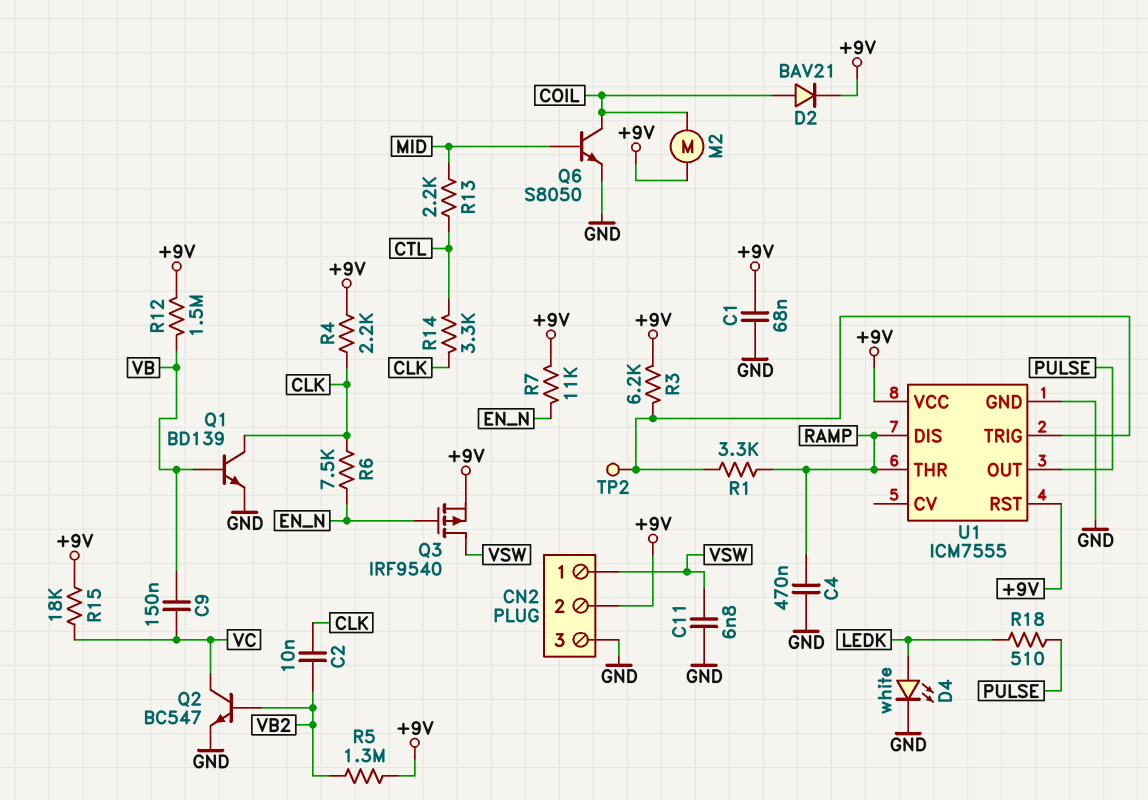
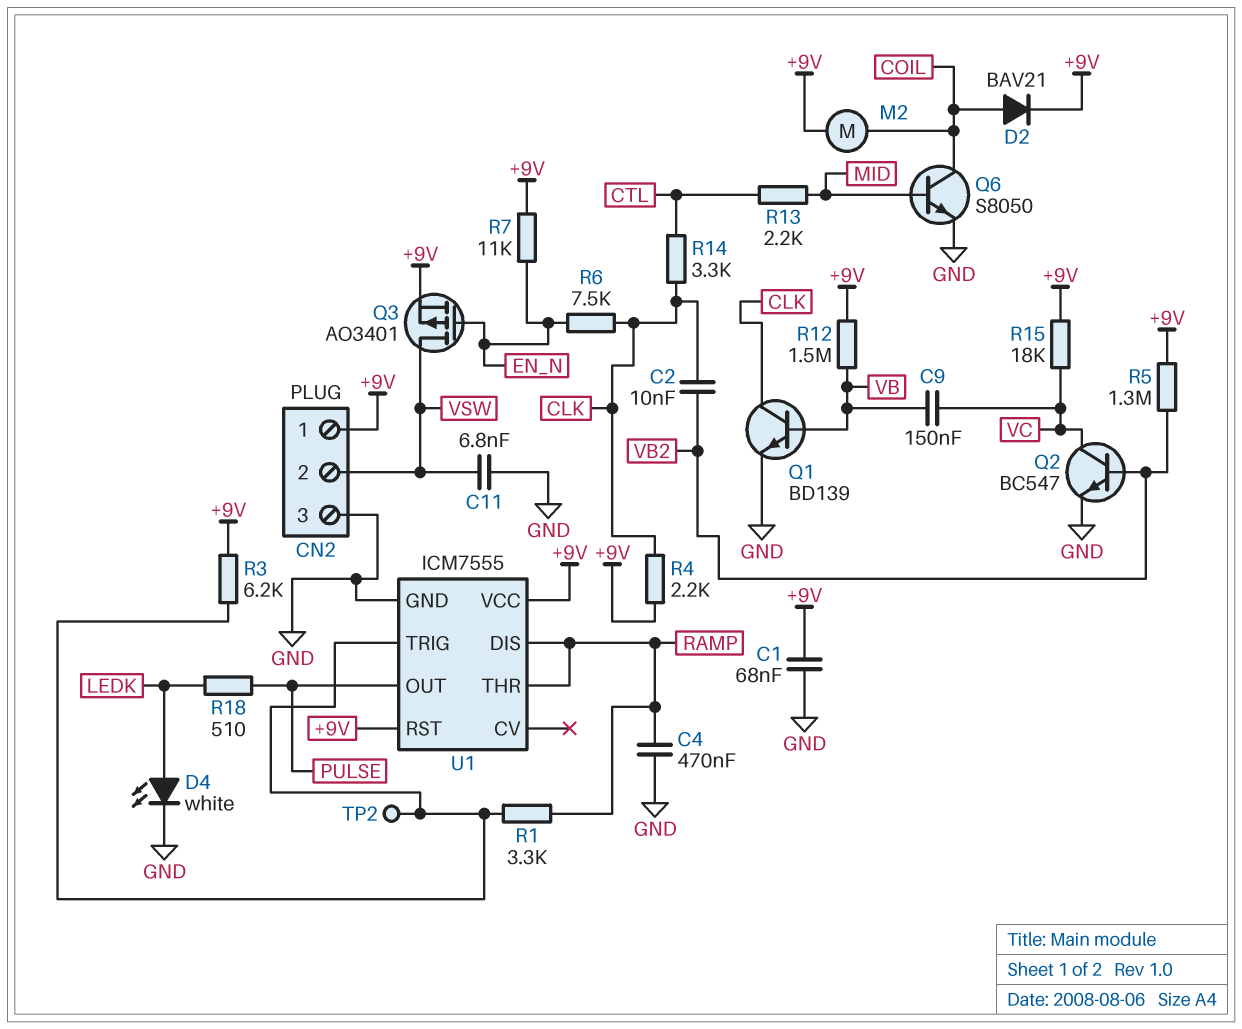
CN2 pin 1: VSW -> +9V
CN2 pin 2: +9V -> VSW
Q3: PMOS IRF9540 (G EN_N, D VSW, S +9V) -> PMOS AO3401 (G EN_N, D VSW, S +9V)

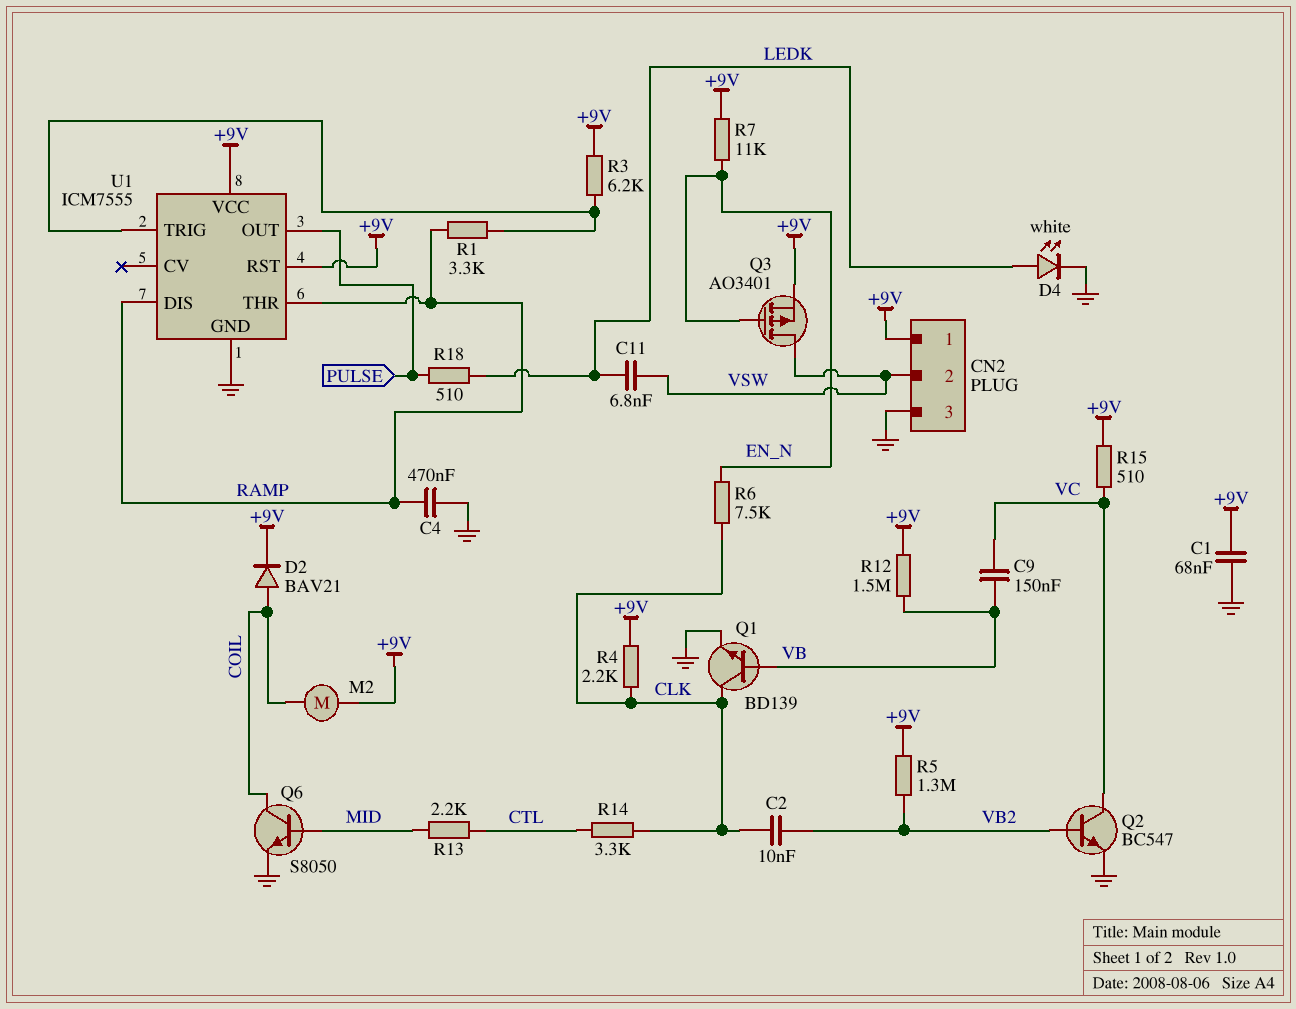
C11: 6.8nF (GND, VSW) -> 6.8nF (LEDK, VSW)
R15: 18k (+9V, VC) -> 510 (+9V, VC)
TP2: test point (U1/TRIG) -> none

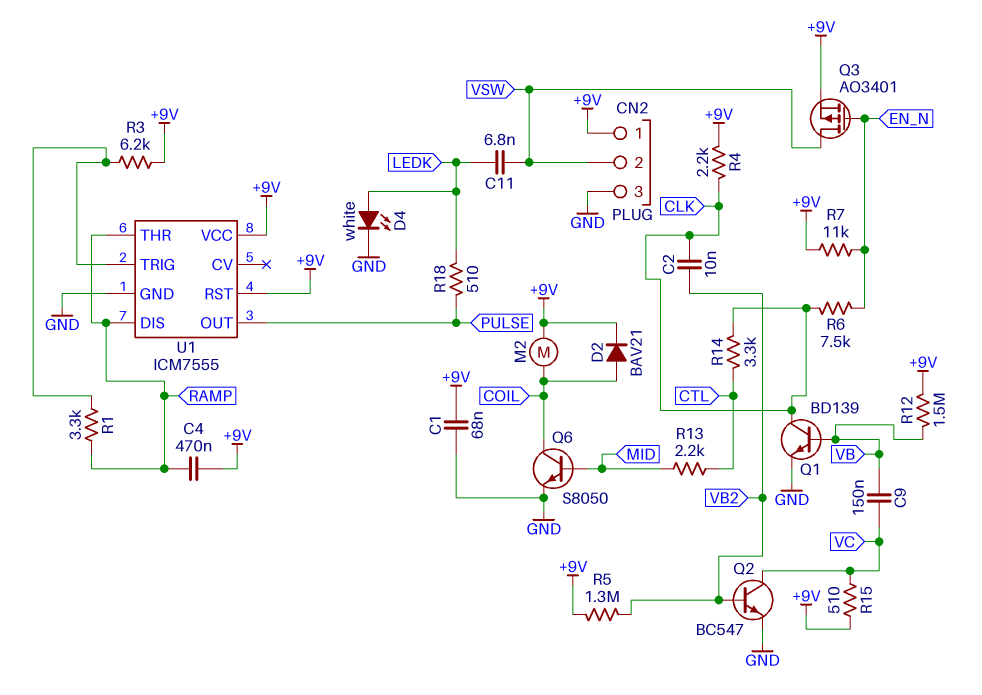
C4: 470nF (GND, RAMP) -> 470nF (+9V, RAMP)

